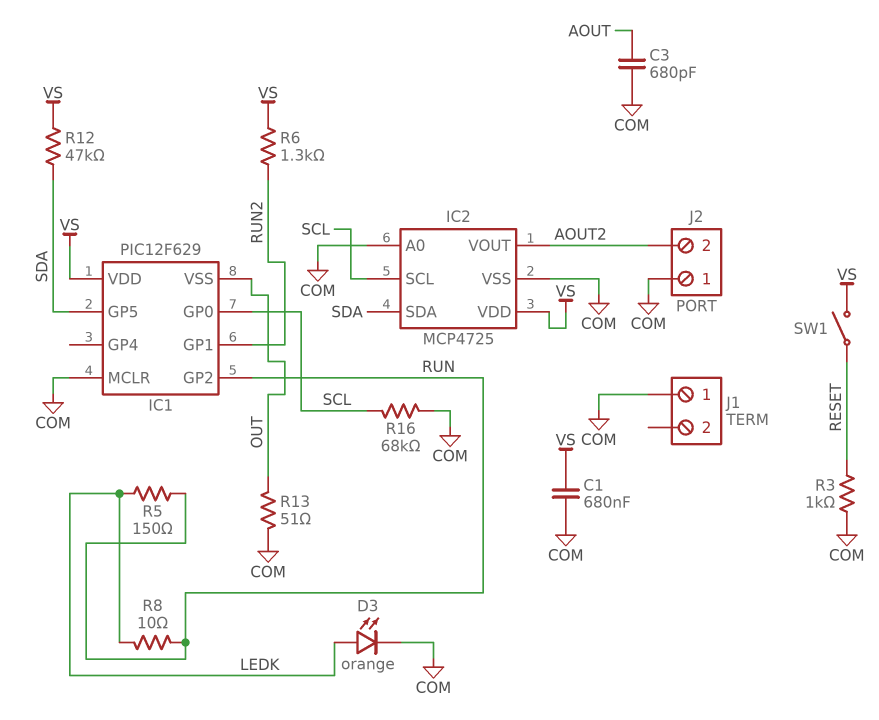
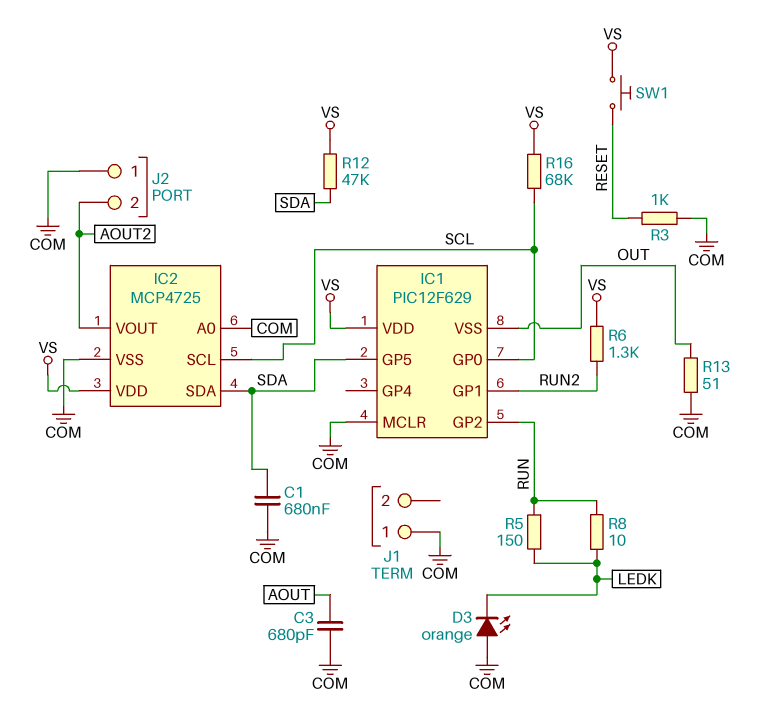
C1: 680nF (COM, VS) -> 680nF (COM, SDA)
D3: LED orange (A LEDK, K COM) -> LED orange (A COM, K LEDK)
R16: 68k (COM, SCL) -> 68k (SCL, VS)
SW1: switch (RESET, VS) -> button (RESET, VS)

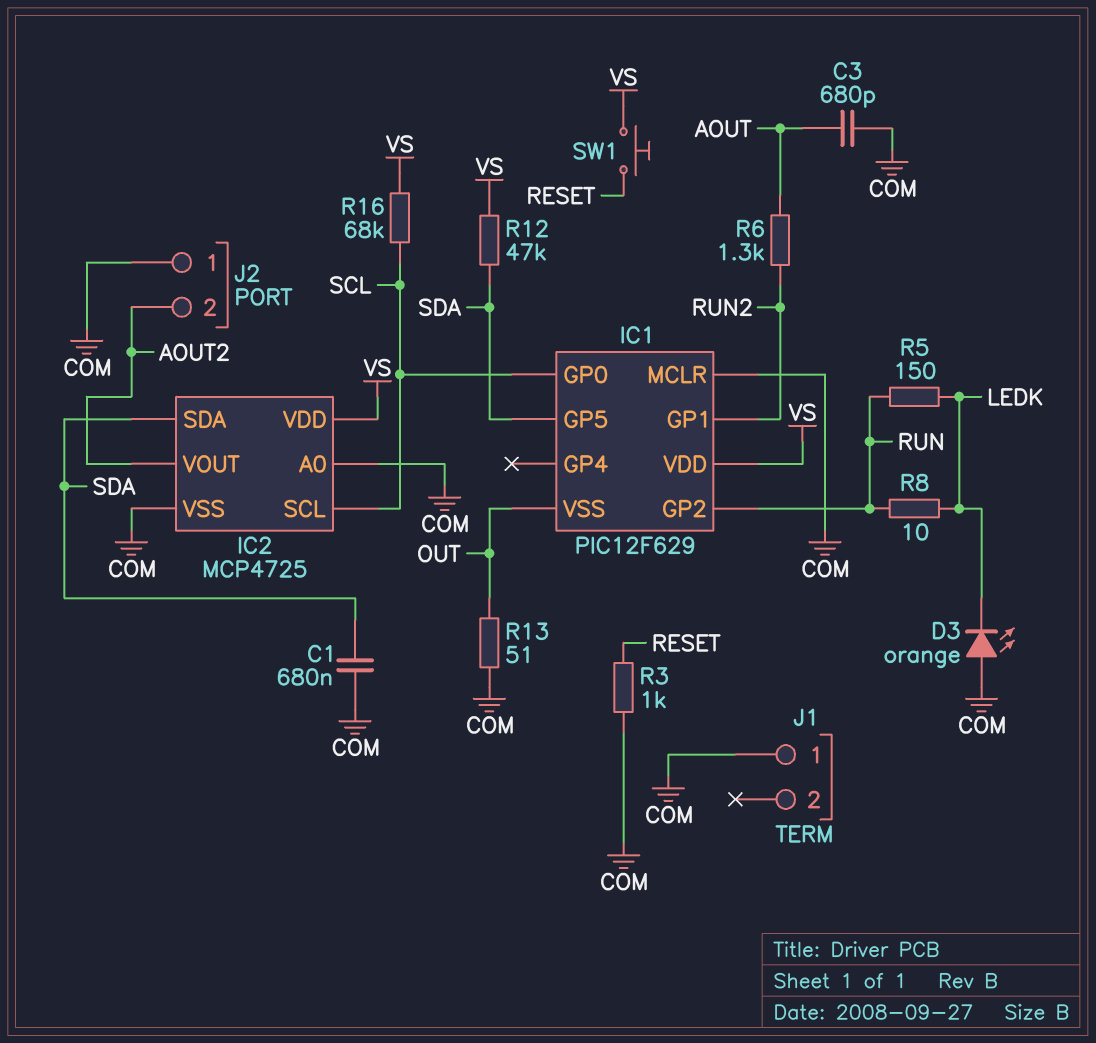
R6: 1.3k (RUN2, VS) -> 1.3k (AOUT, RUN2)

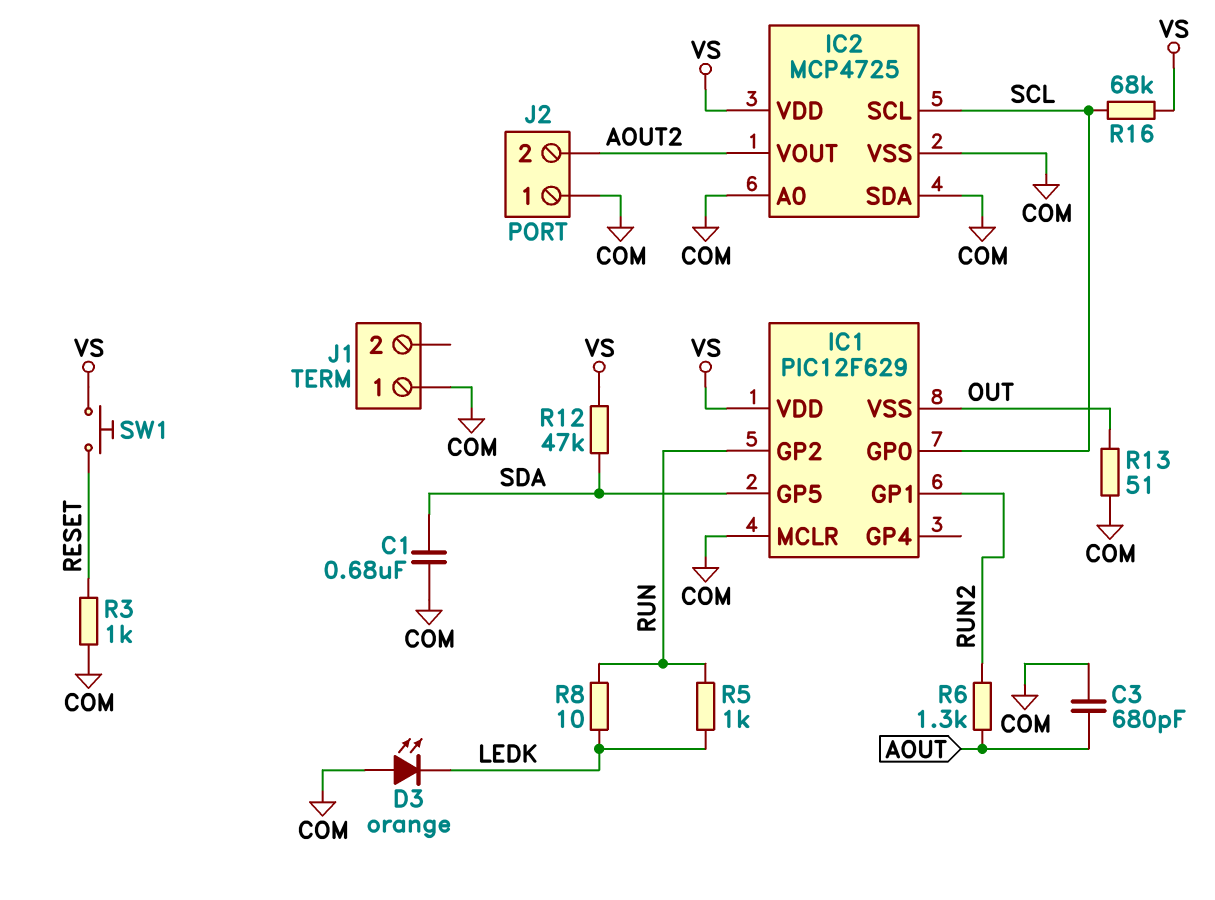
IC2 pin SDA: SDA -> COM
R5: 150 (LEDK, RUN) -> 1k (LEDK, RUN)

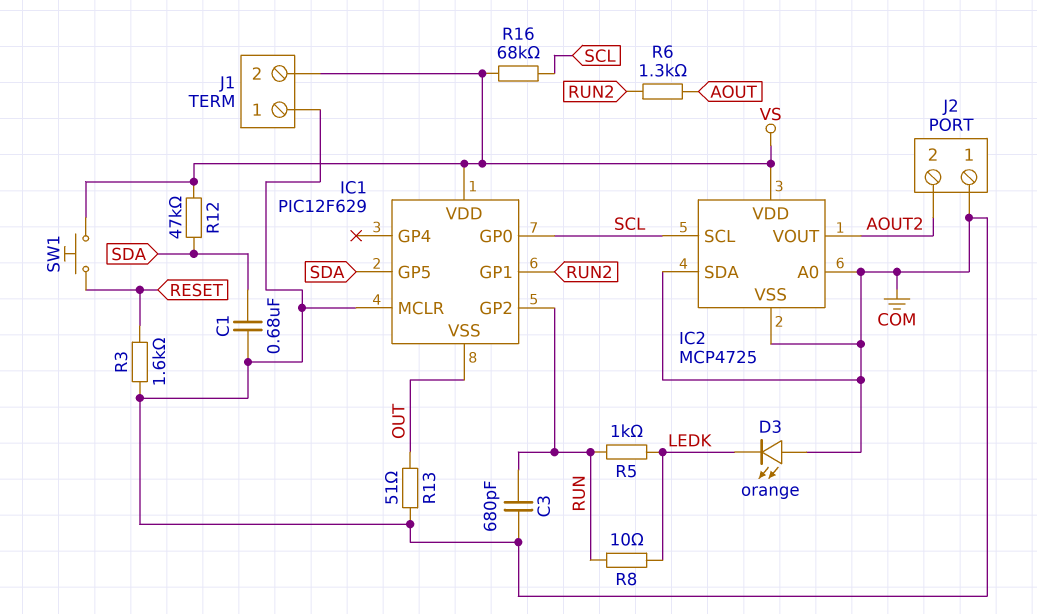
C3: 680pF (AOUT, COM) -> 680pF (COM, RUN)
J1 pin 2: none -> VS
R3: 1k (COM, RESET) -> 1.6k (COM, RESET)

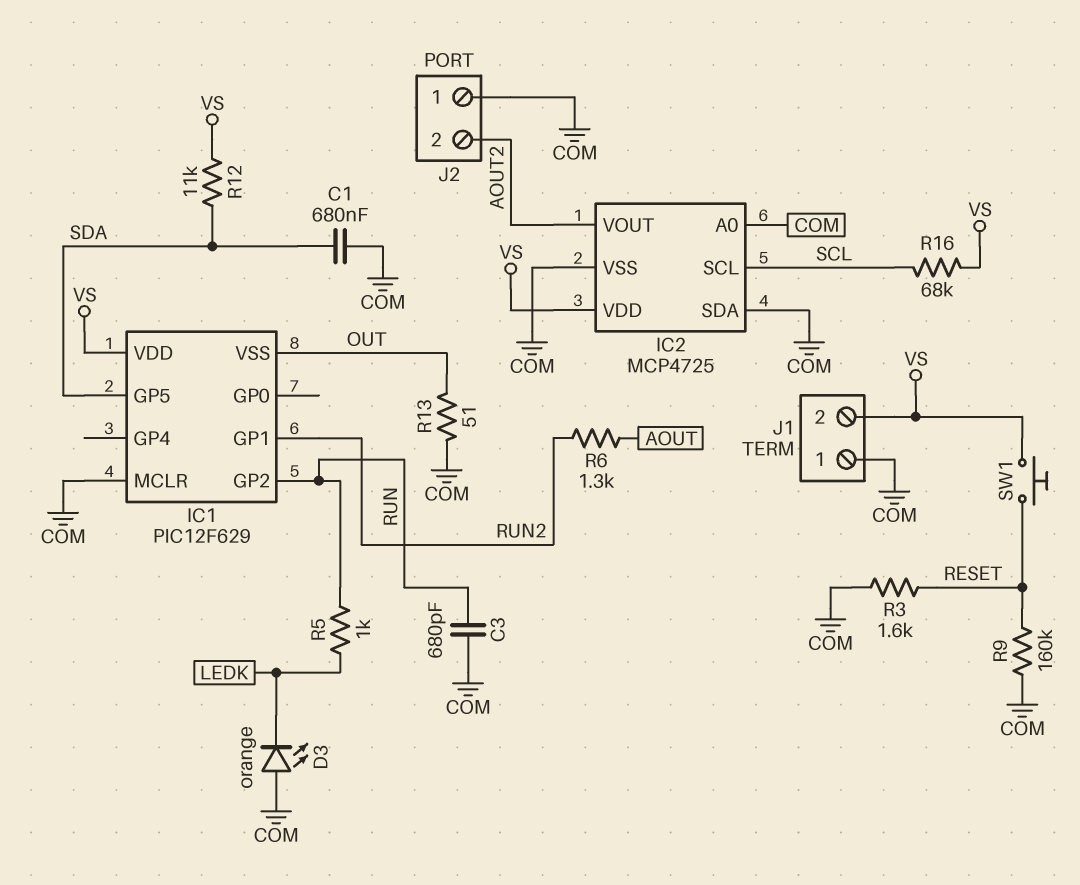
IC1 pin GP0: SCL -> none
R8: 10 (LEDK, RUN) -> none
R9: none -> 160k (COM, RESET)
R12: 47k (SDA, VS) -> 11k (SDA, VS)

